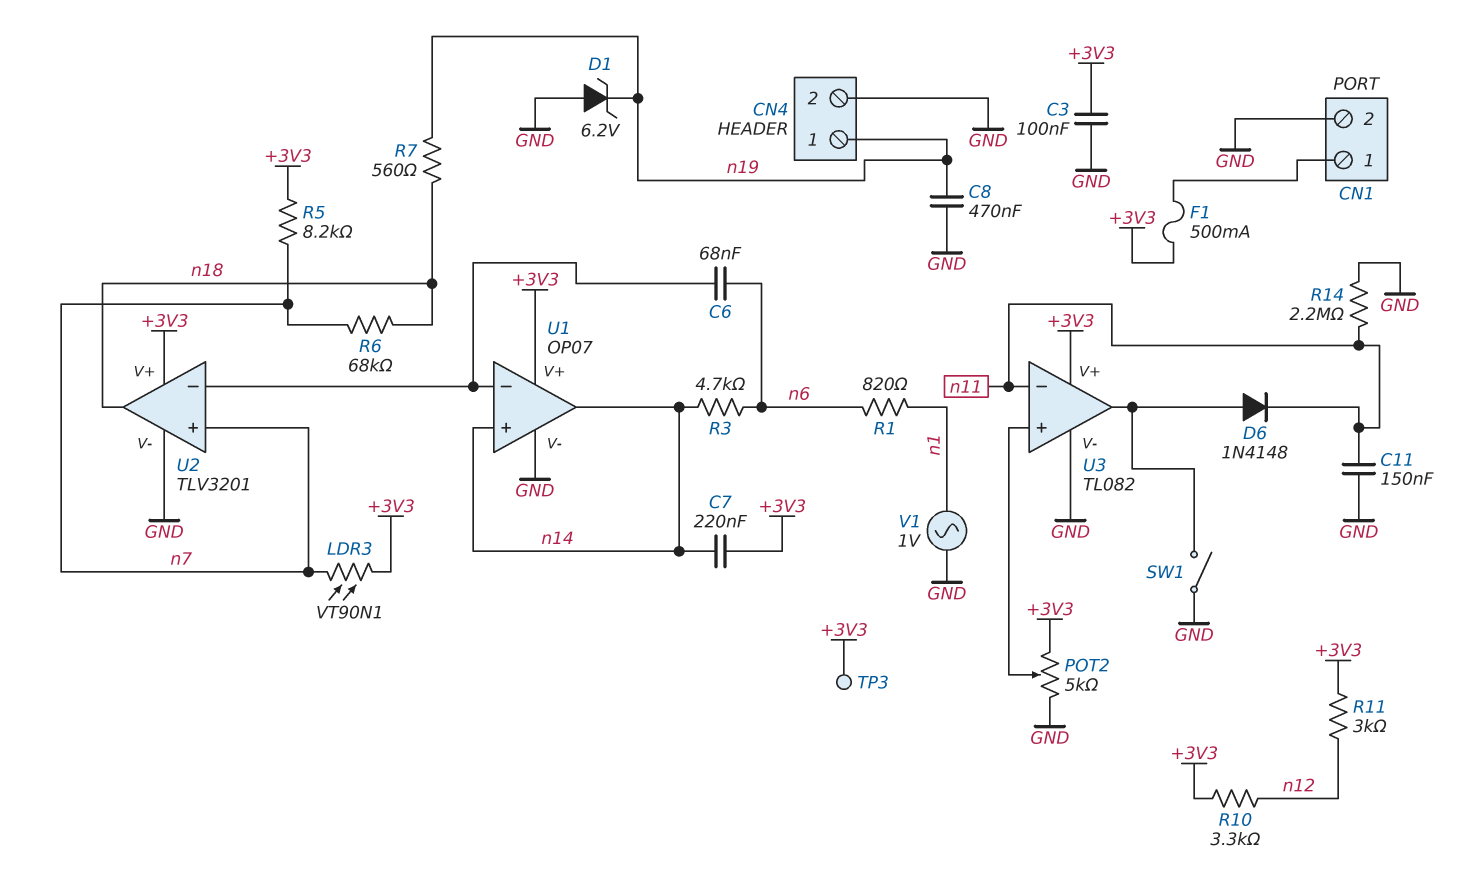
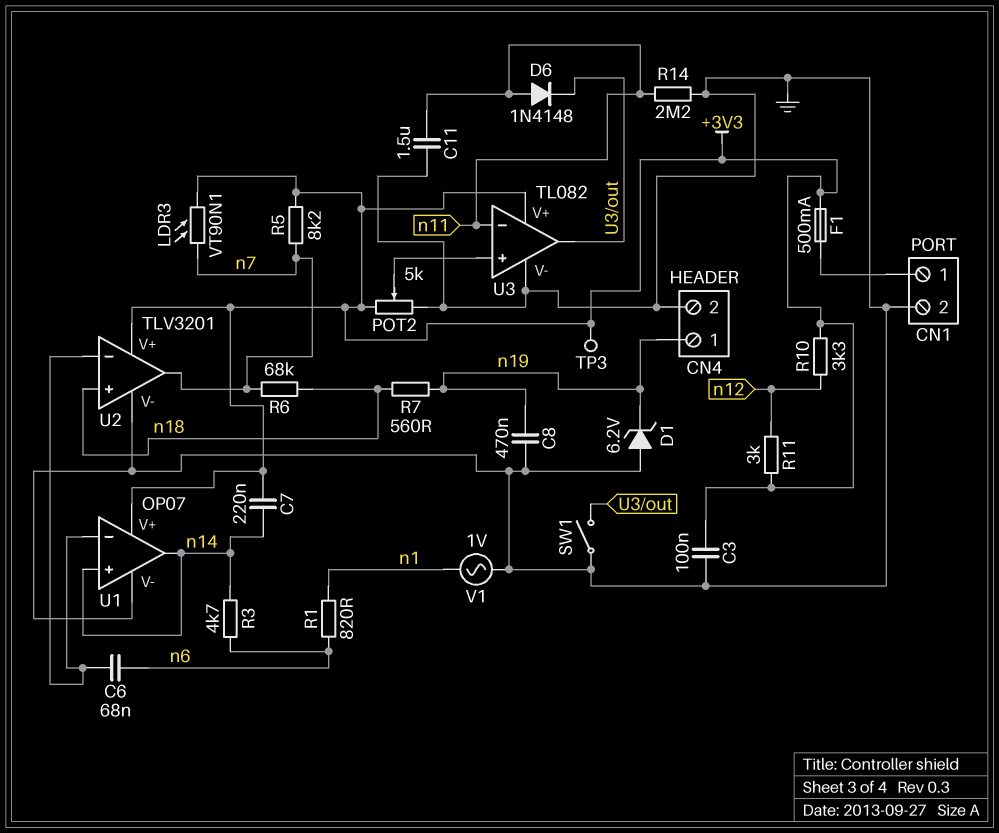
C11: 150nF (GND, n11) -> 1.5uF (GND, n11)
D6: diode 1N4148 (A U3/out, K n11) -> diode 1N4148 (A n11, K U3/out)
U2 pin in+: n7 -> n18
U2 pin out: n18 -> n7

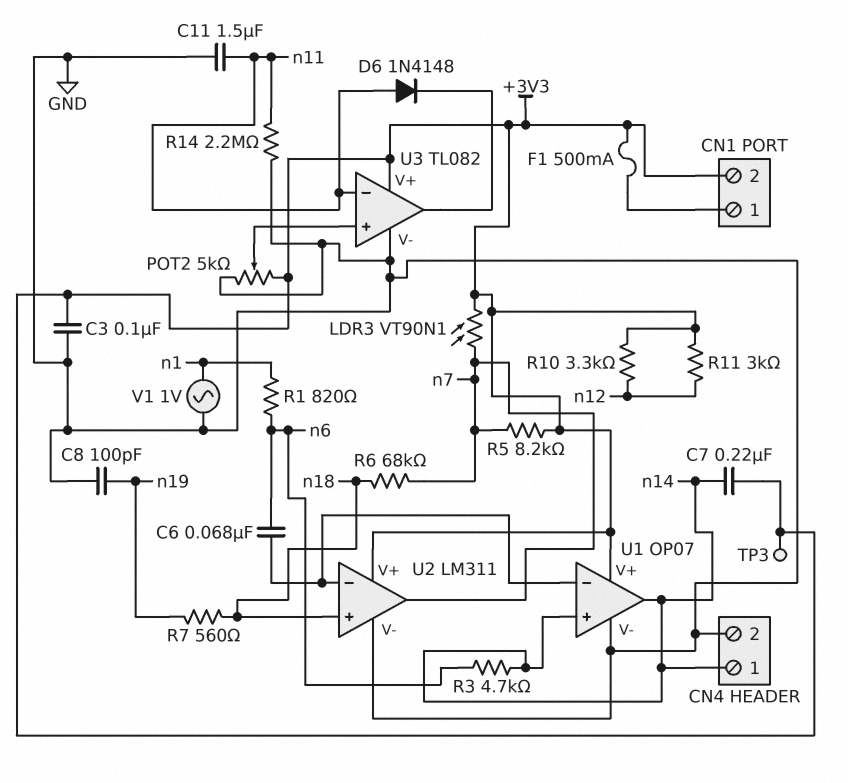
C8: 470nF (GND, n19) -> 100pF (GND, n19)
CN1 pin 2: GND -> +3V3
CN4 pin 1: n19 -> n14
D1: zener 6.2V (A GND, K n19) -> none
SW1: switch (GND, U3/out) -> none
U2: TLV3201 -> LM311

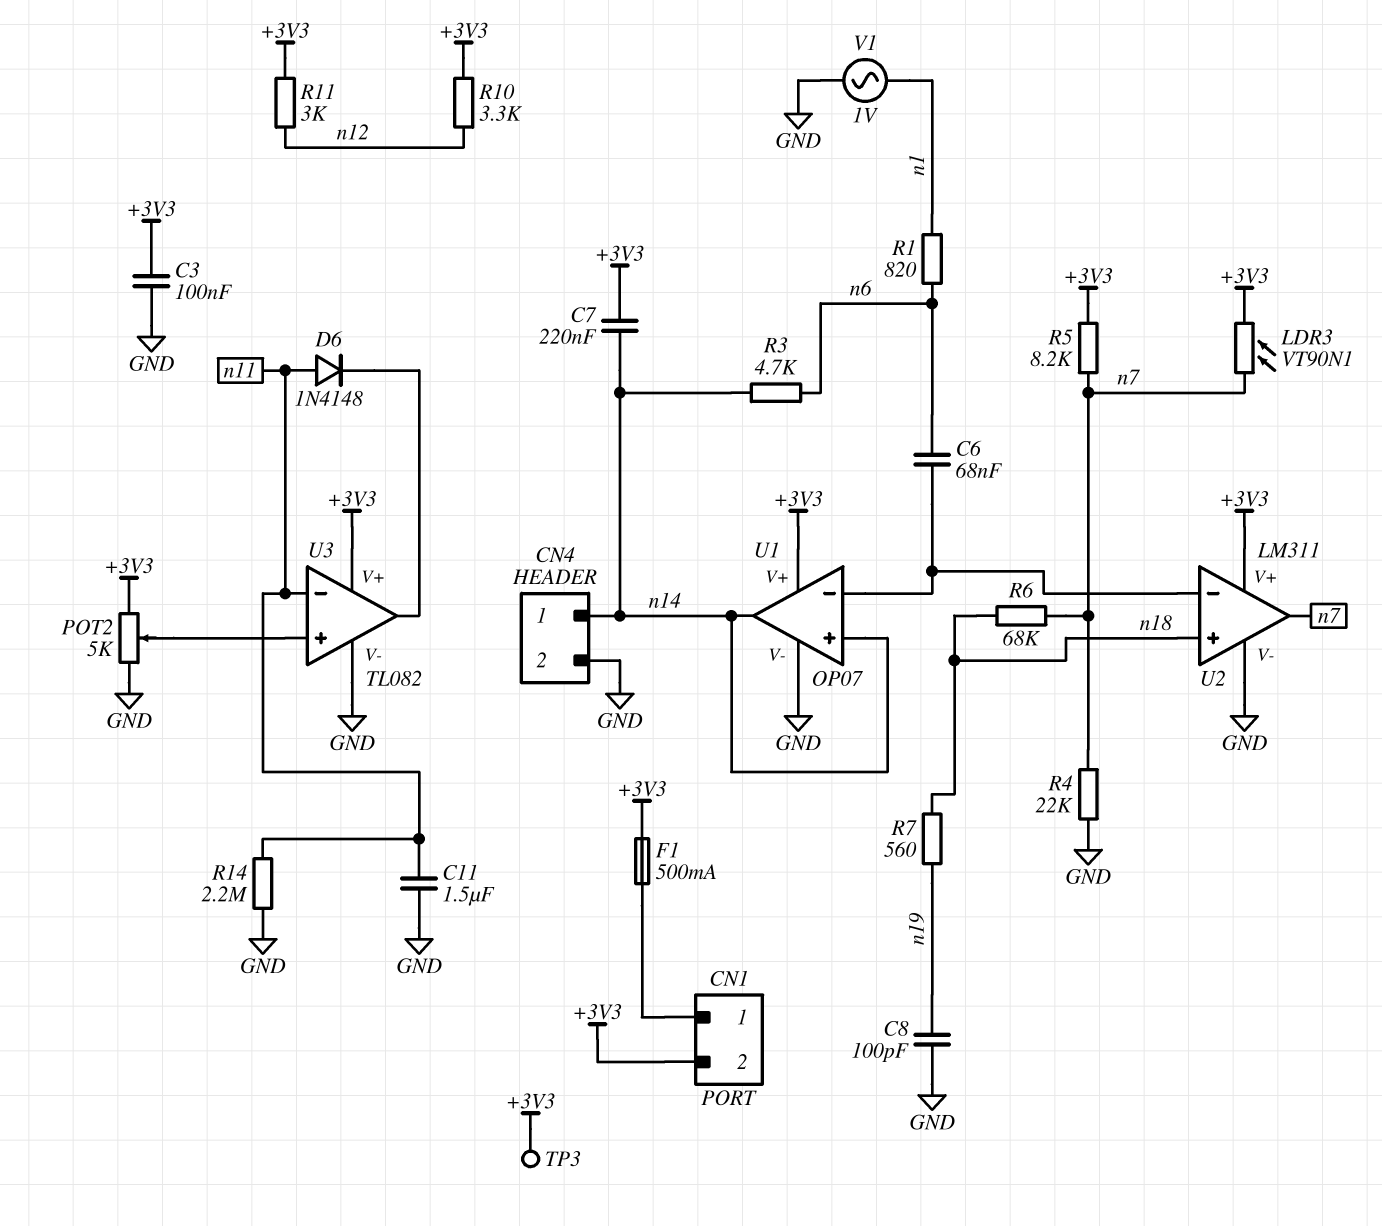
R4: none -> 22k (GND, n7)

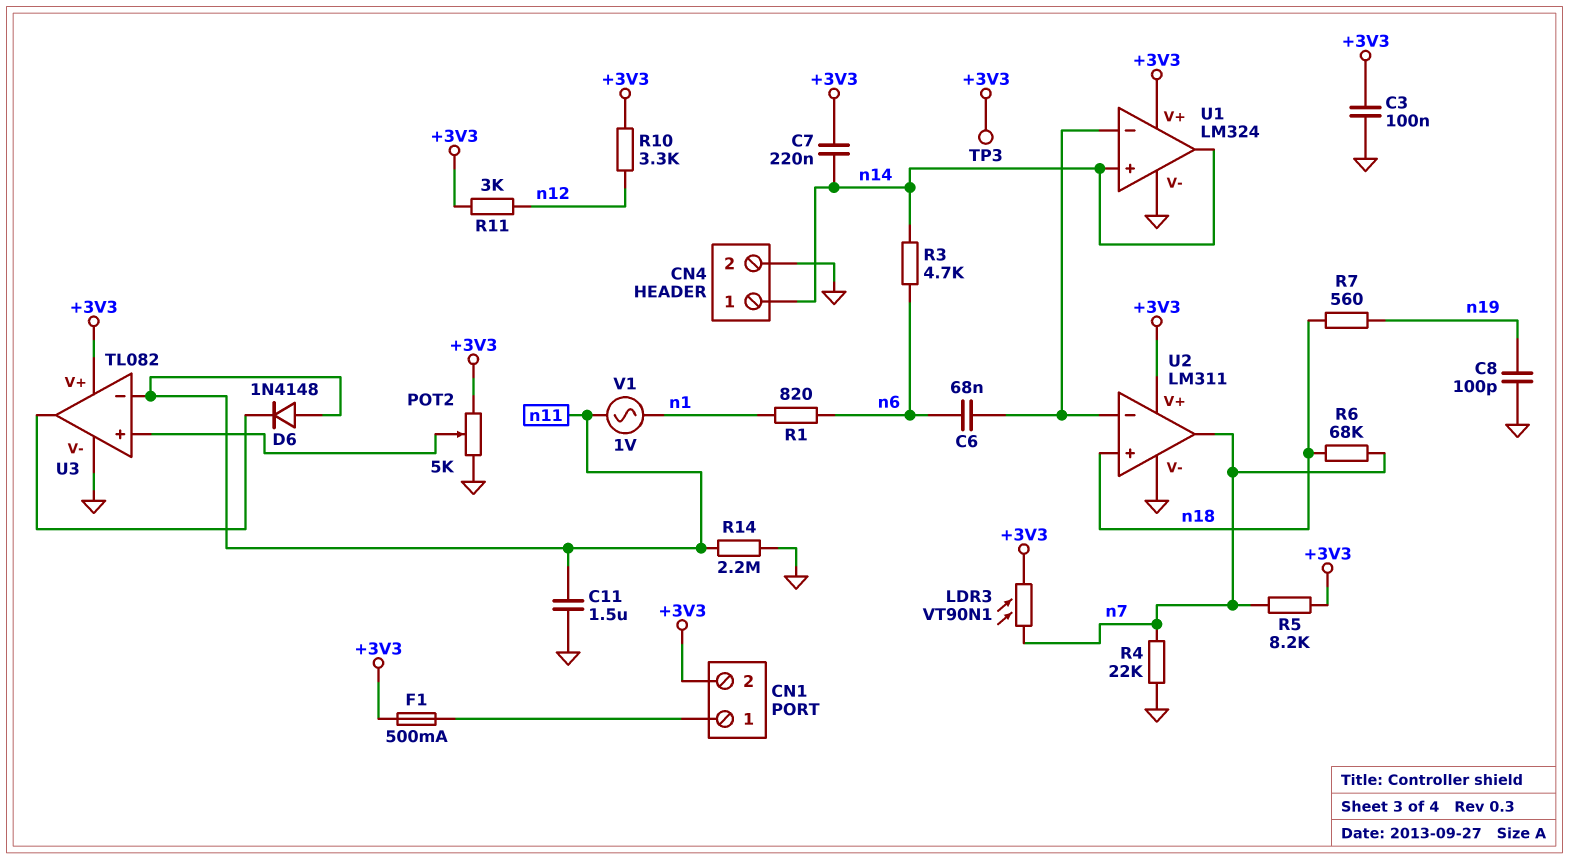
U1: OP07 -> LM324
V1: AC 1V (GND, n1) -> AC 1V (n1, n11)

